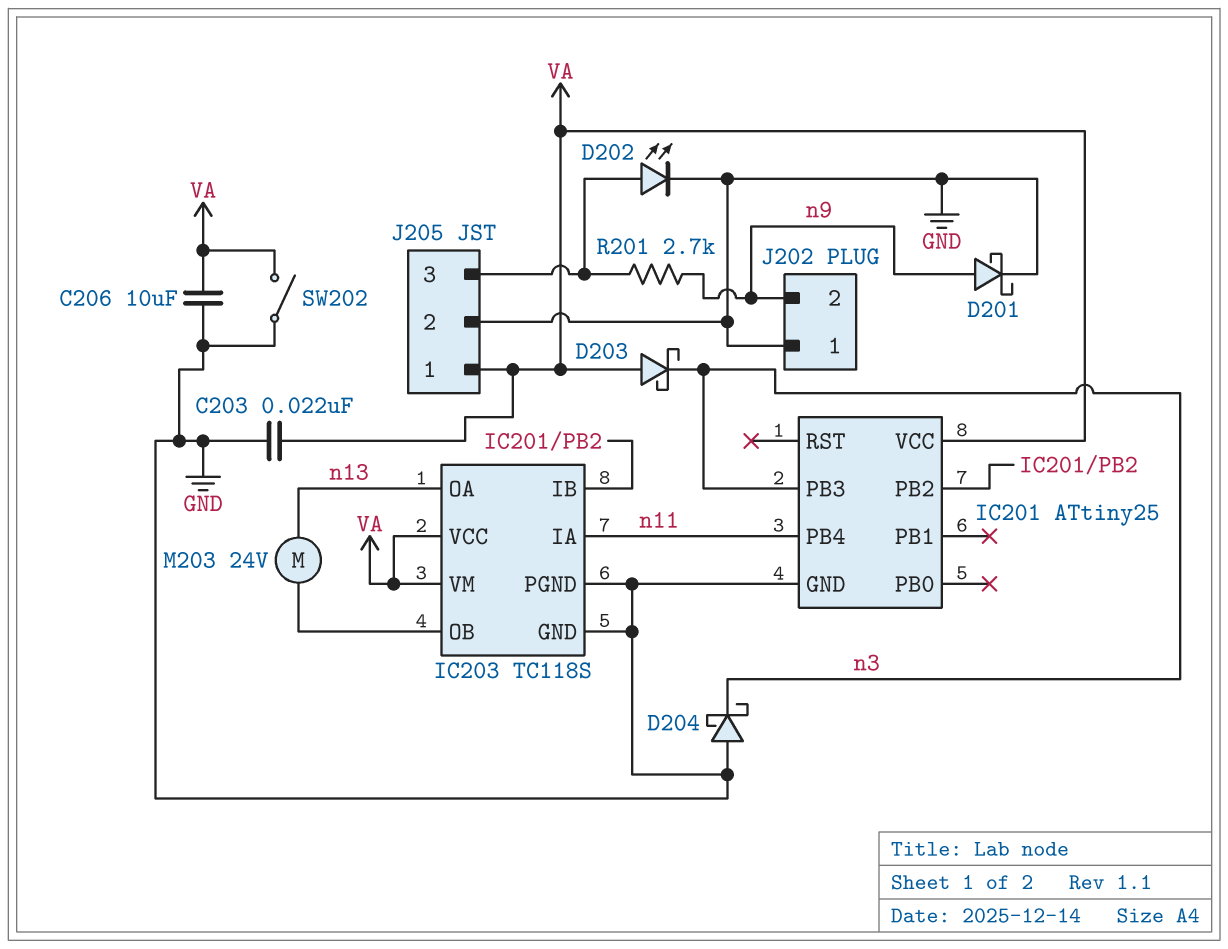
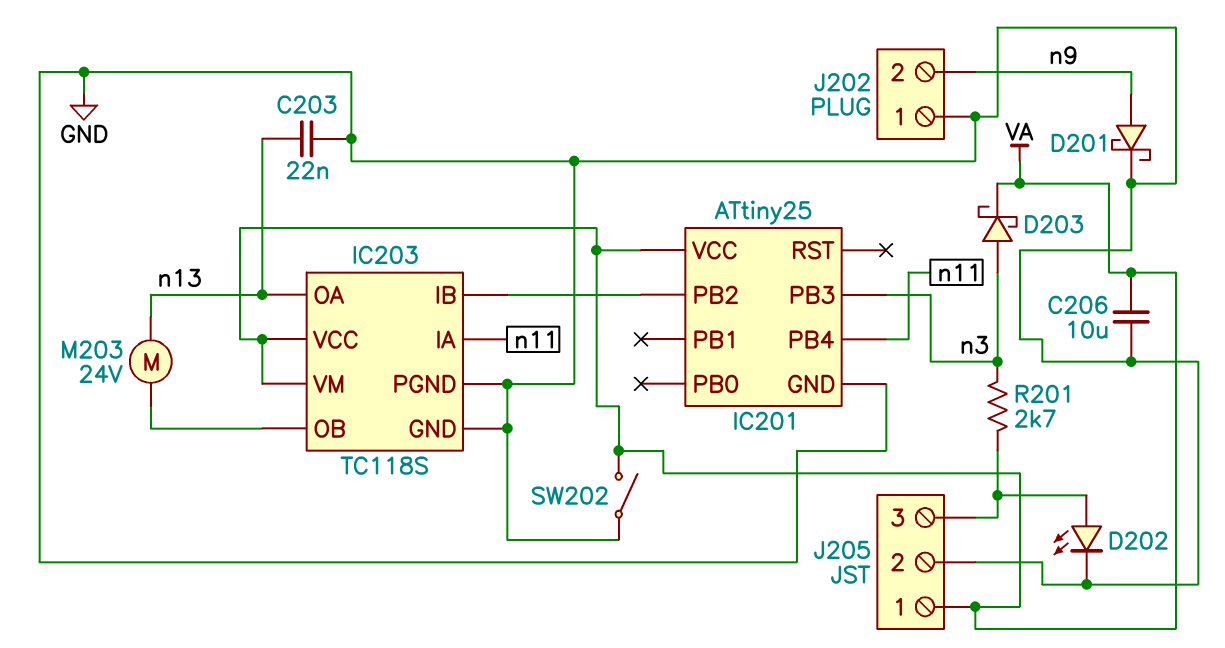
C203: 22nF (GND, VA) -> 22nF (GND, n13)
D203: schottky (A VA, K n3) -> schottky (A n3, K VA)
D204: schottky (A GND, K n3) -> none
R201: 2.7k (J205/3, n9) -> 2.7k (J205/3, n3)

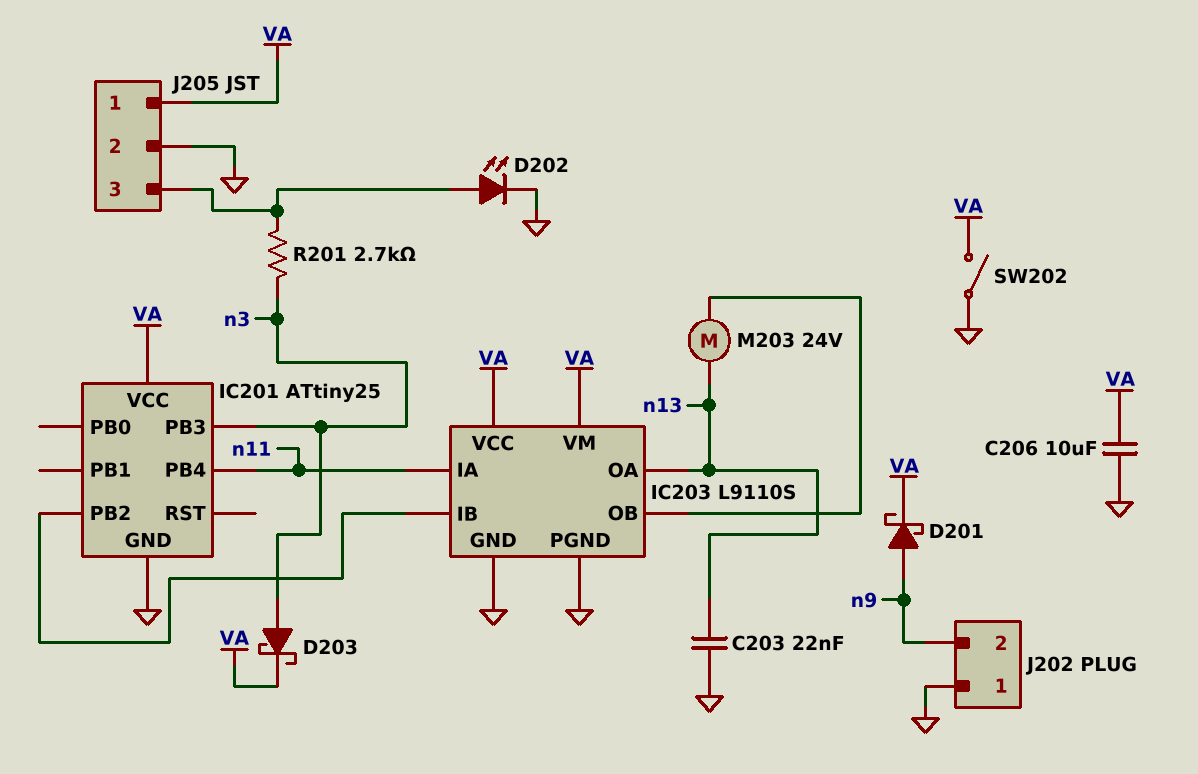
D201: schottky (A n9, K GND) -> schottky (A n9, K VA)
IC203: TC118S -> L9110S

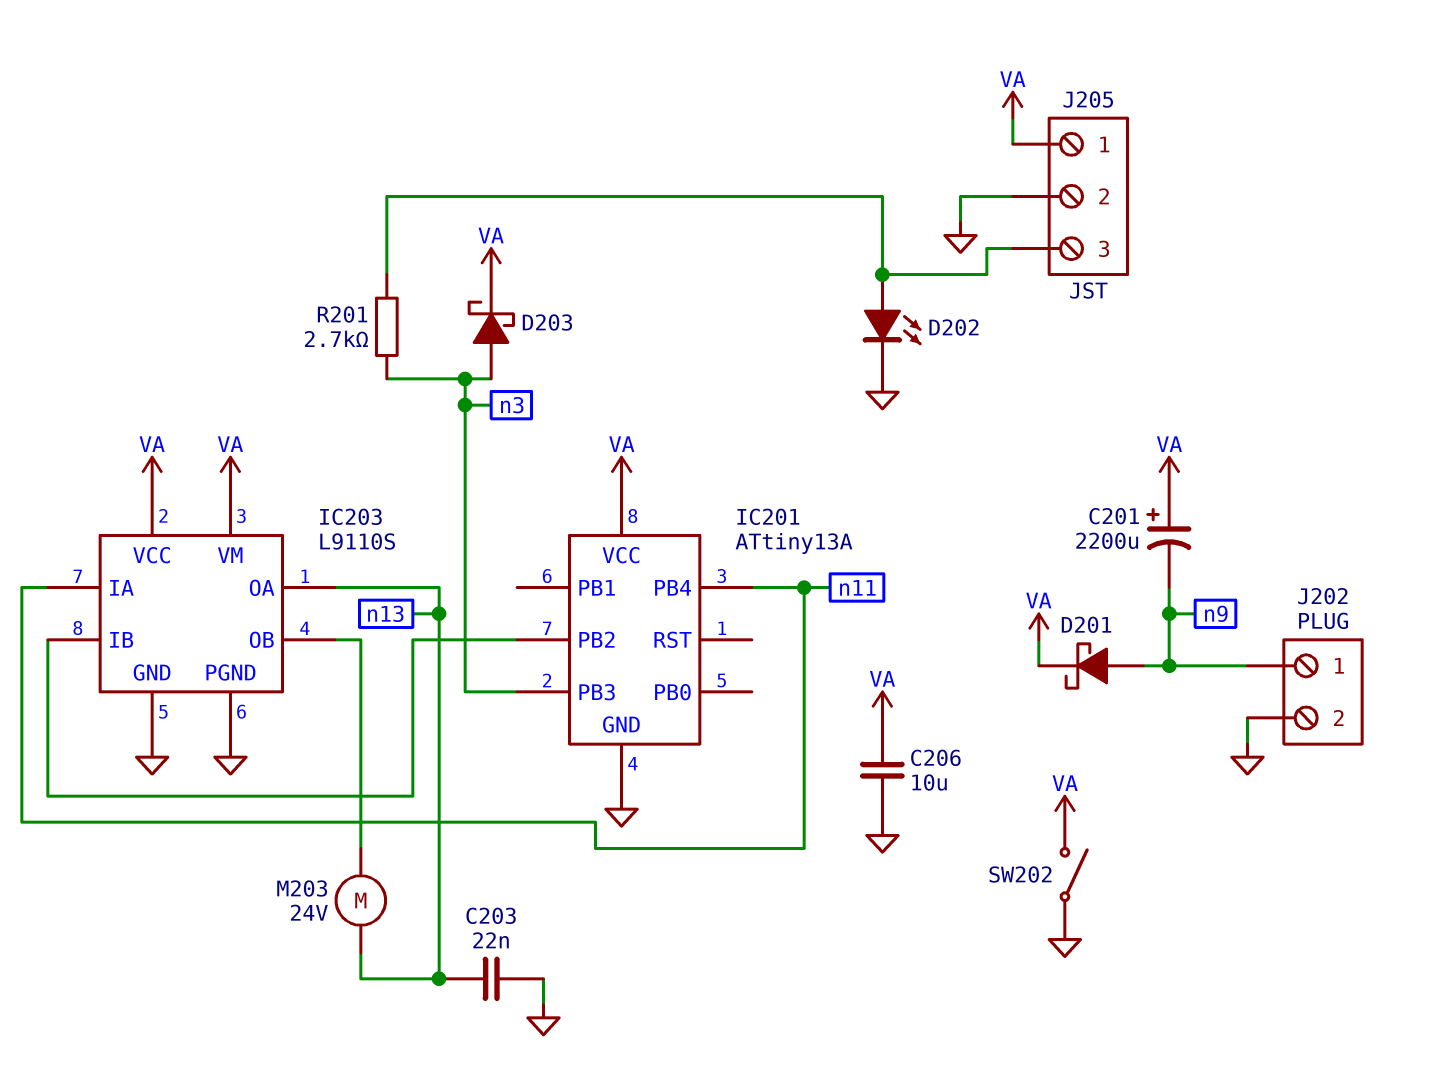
C201: none -> 2200uF (plus VA, minus n9)
IC201: ATtiny25 -> ATtiny13A
J202 pin 1: GND -> n9
J202 pin 2: n9 -> GND

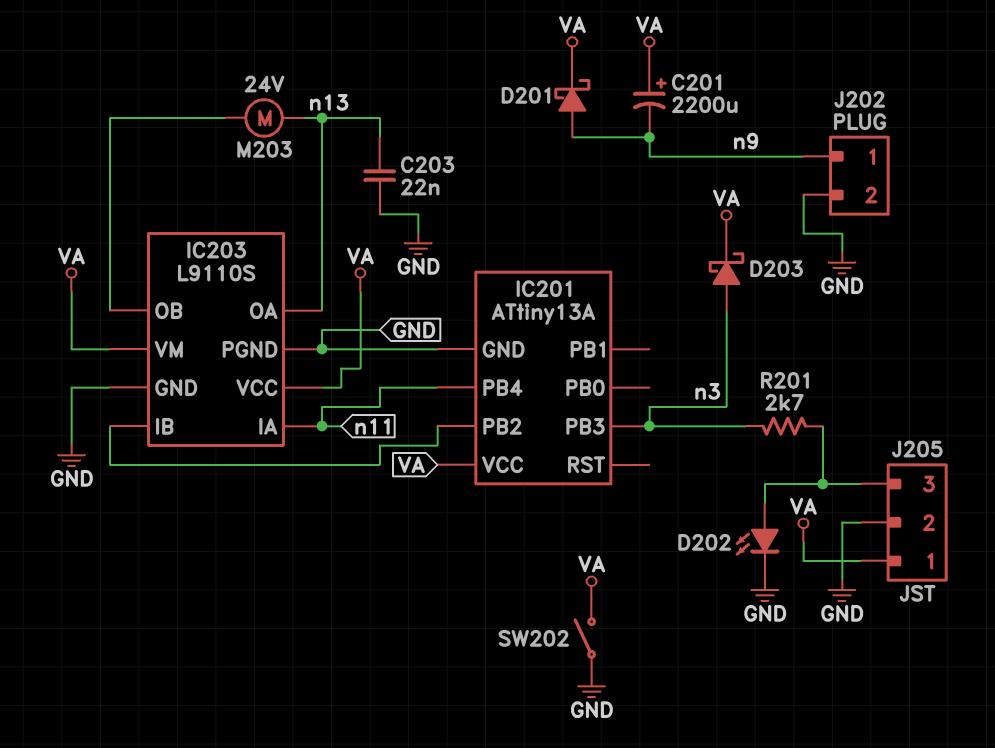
C206: 10uF (GND, VA) -> none

